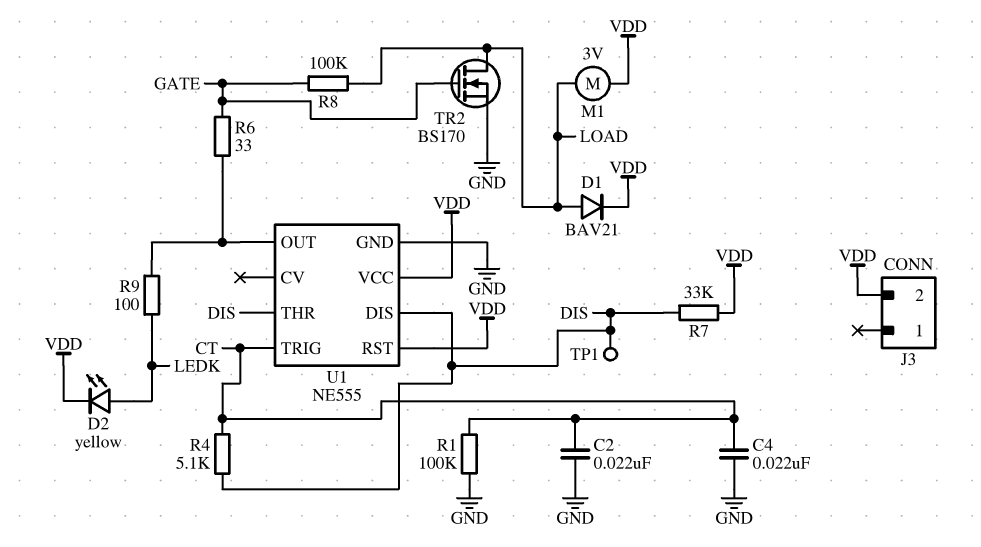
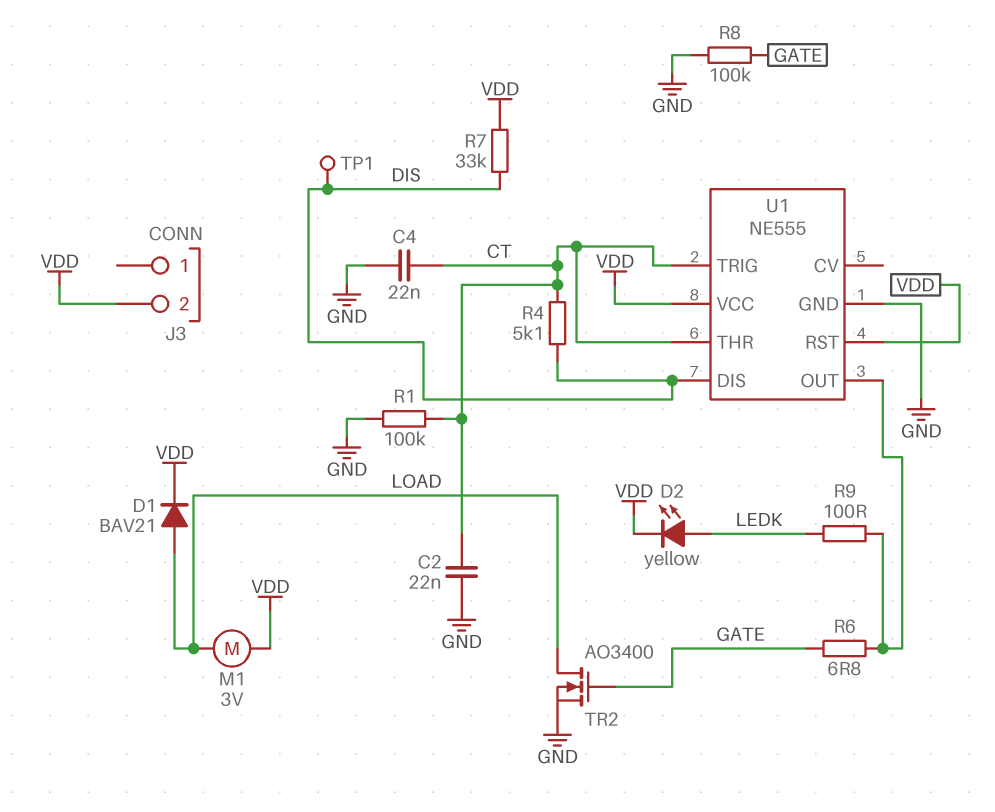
R6: 33 (GATE, U1/OUT) -> 6.8 (GATE, U1/OUT)
R8: 100k (GATE, LOAD) -> 100k (GATE, GND)
TR2: NMOS BS170 (G GATE, D LOAD, S GND) -> NMOS AO3400 (G GATE, D LOAD, S GND)
U1 pin THR: DIS -> CT

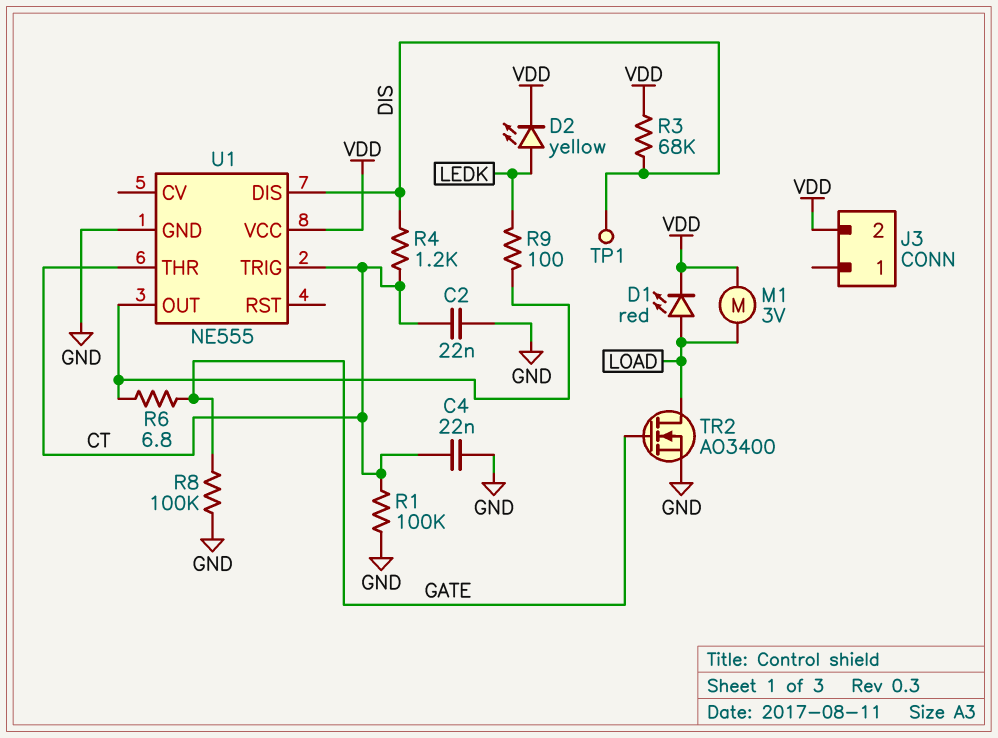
D1: diode BAV21 (A LOAD, K VDD) -> LED red (A LOAD, K VDD)
R3: none -> 68k (DIS, VDD)
R4: 5.1k (CT, DIS) -> 1.2k (CT, DIS)
R7: 33k (DIS, VDD) -> none
U1 pin RST: VDD -> none

